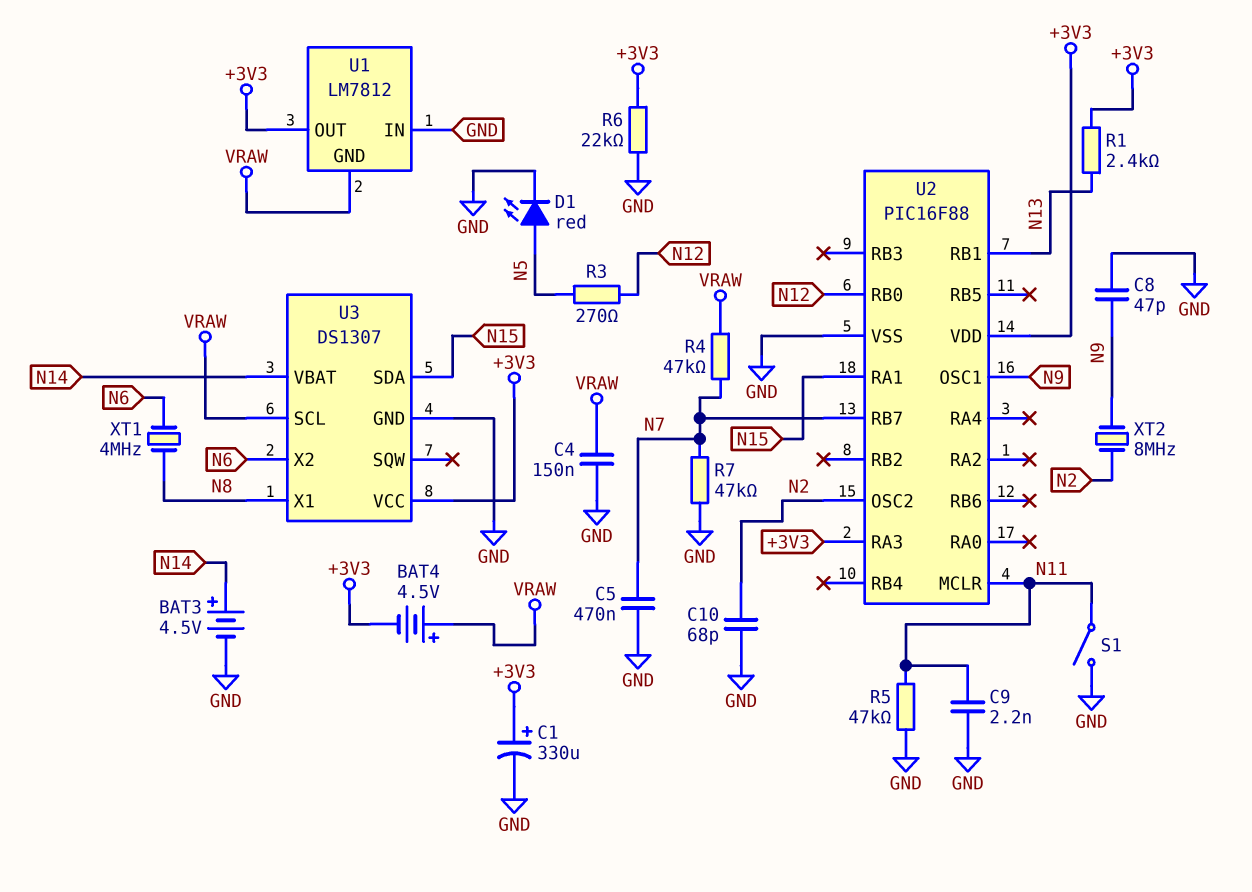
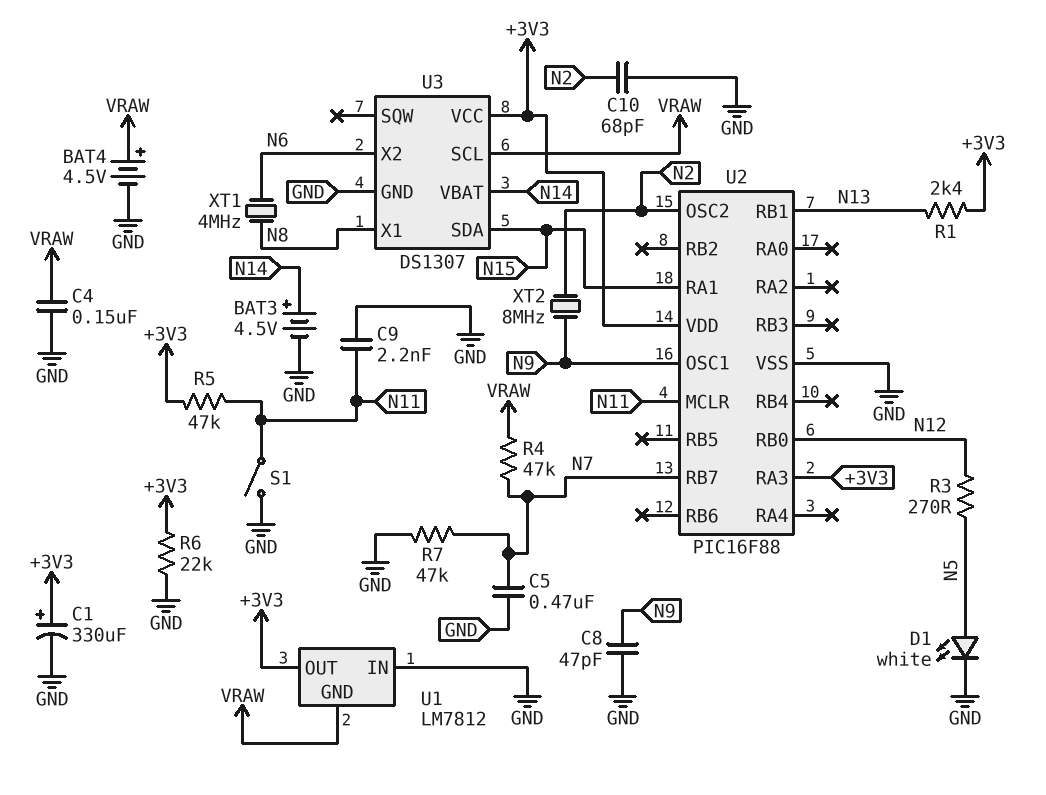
BAT4: 4.5V (plus VRAW, minus +3V3) -> 4.5V (plus VRAW, minus GND)
D1: LED red (A N5, K GND) -> LED white (A N5, K GND)
R5: 47k (GND, N11) -> 47k (+3V3, N11)

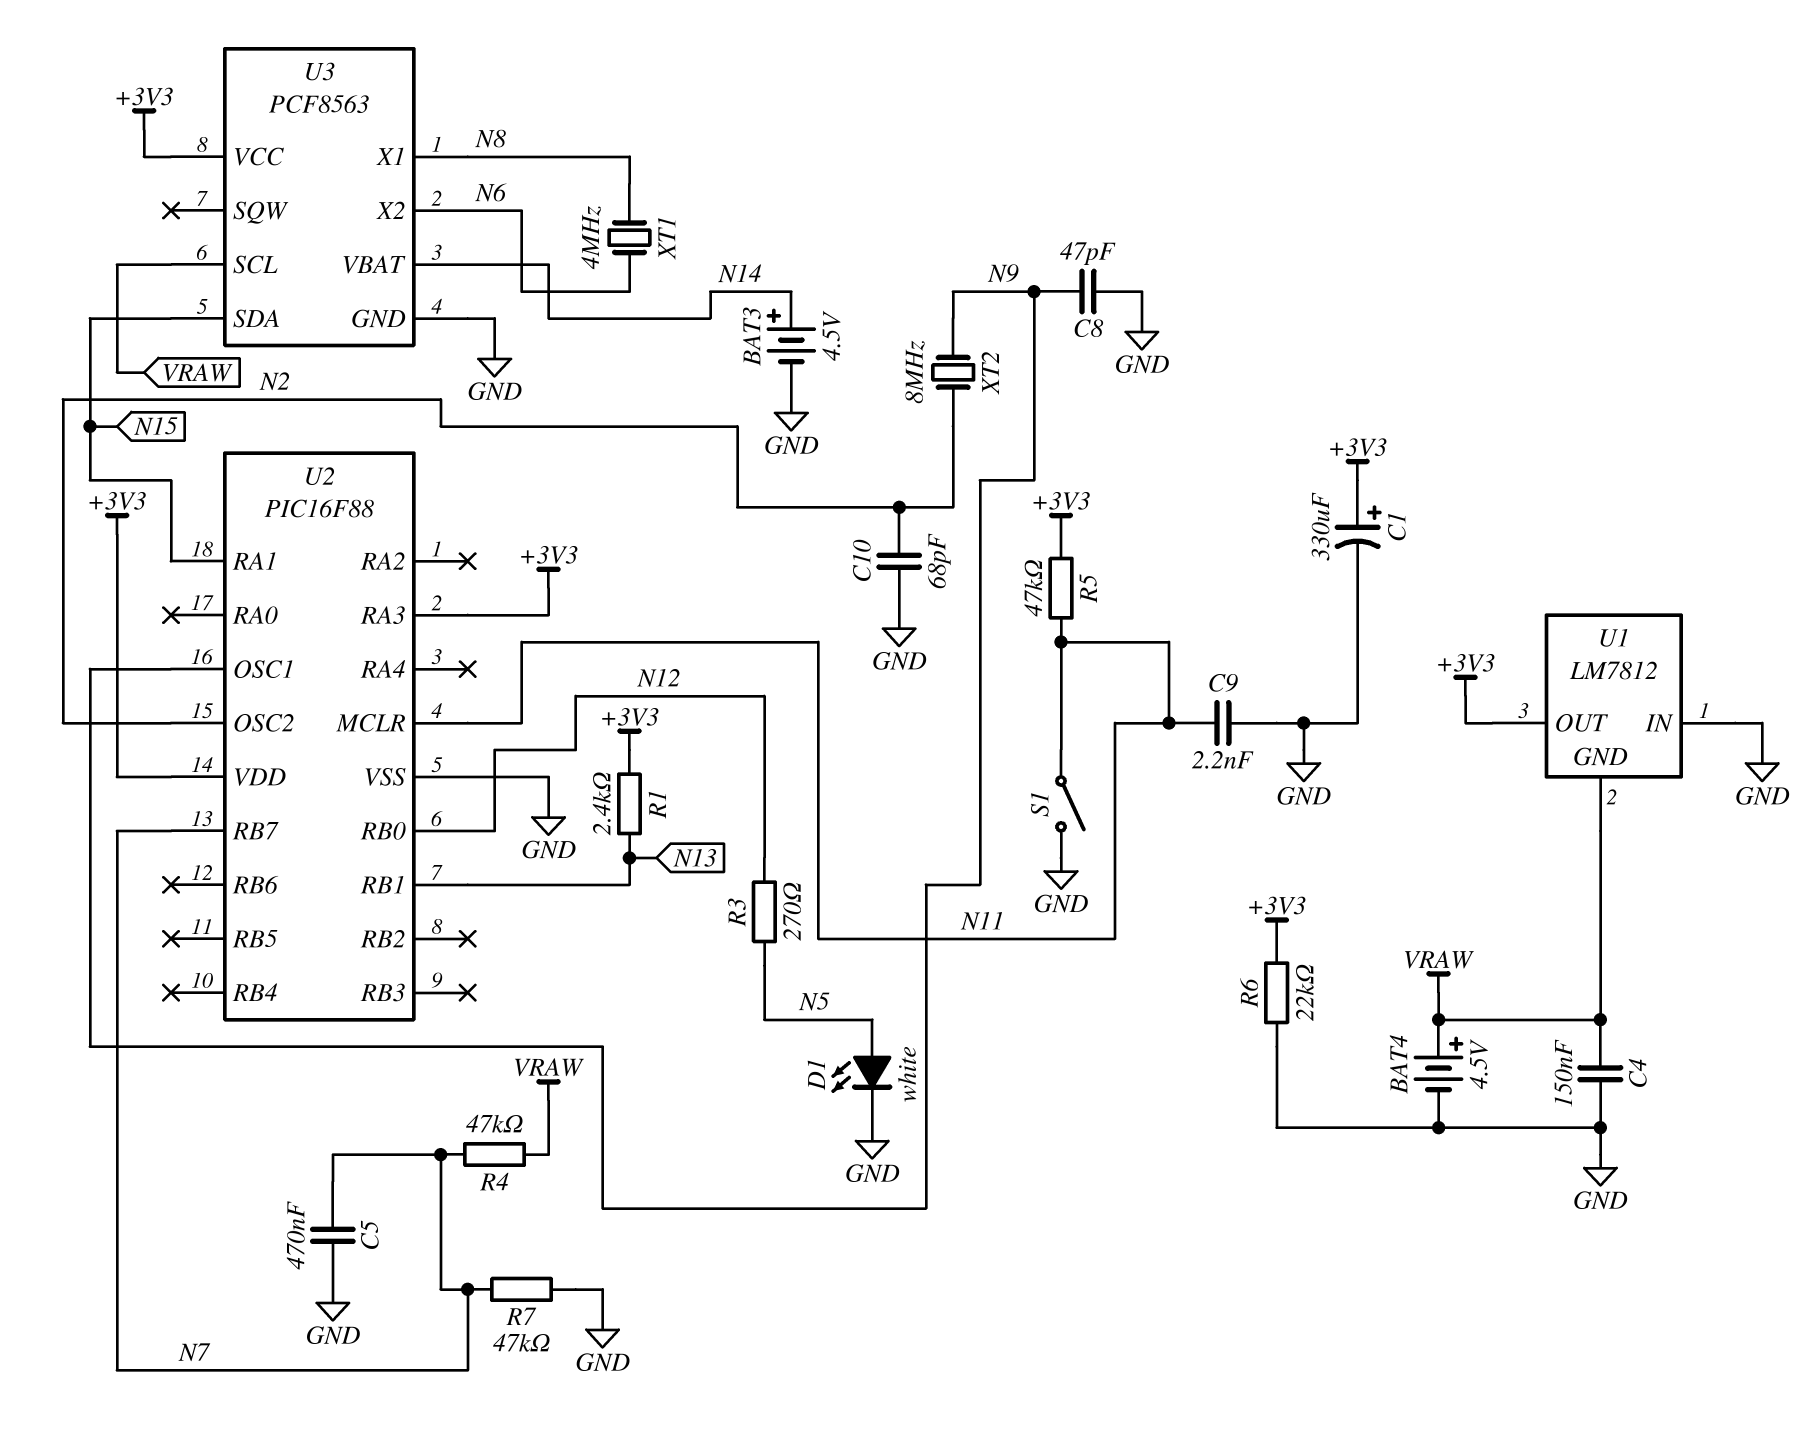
U3: DS1307 -> PCF8563

